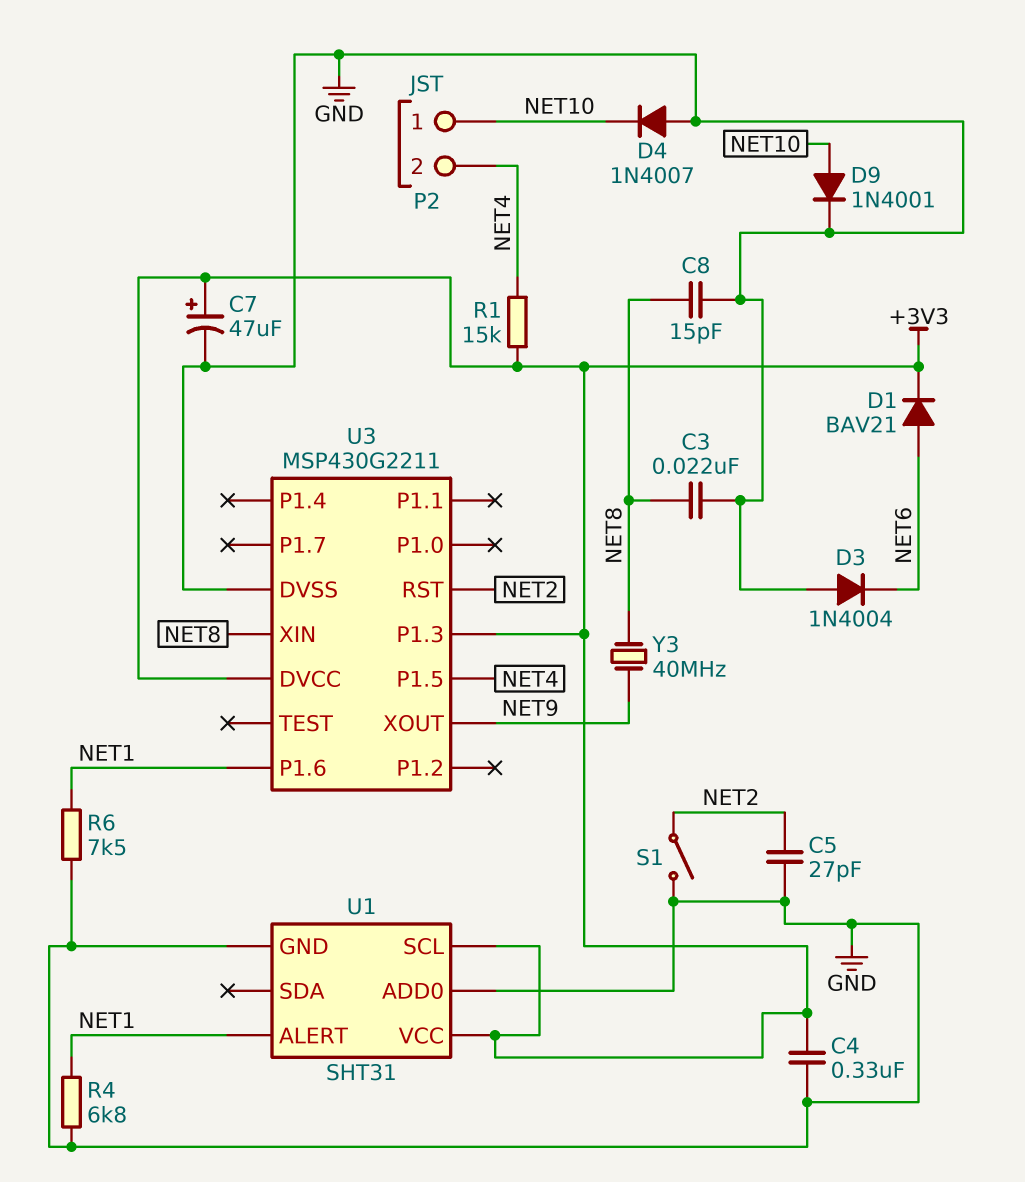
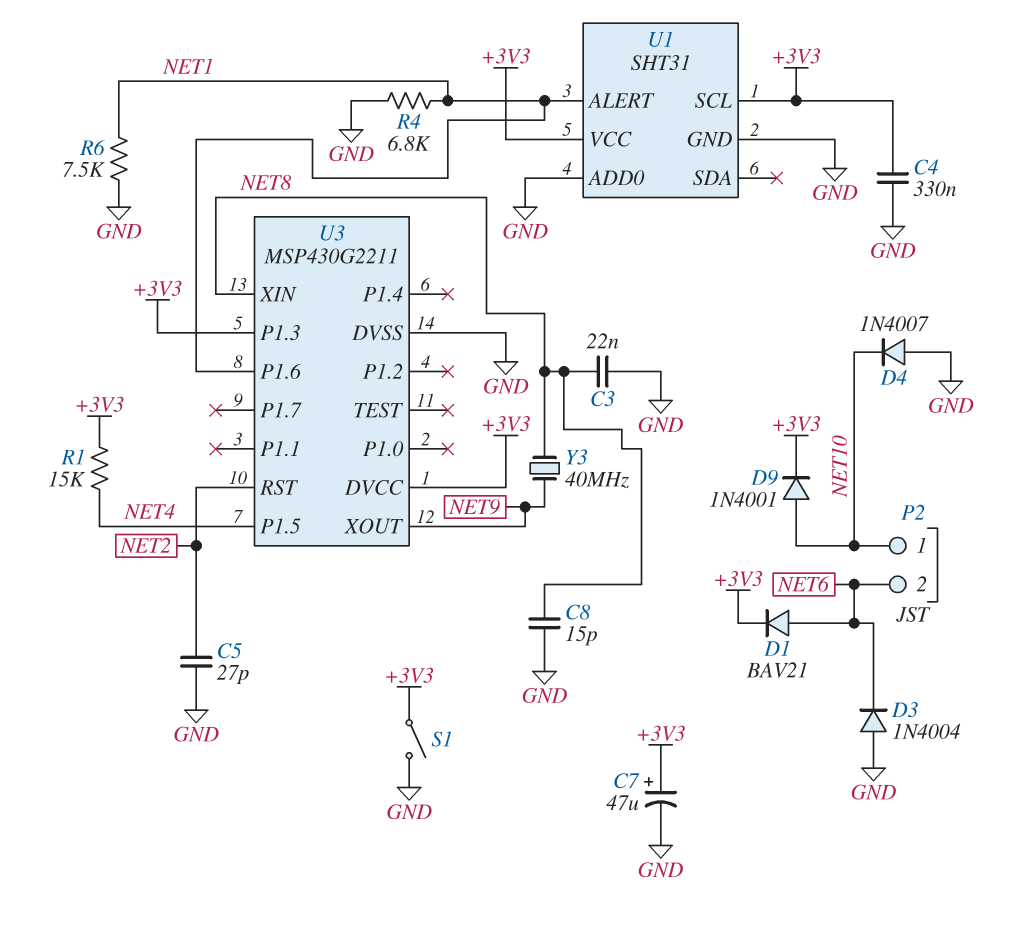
D9: diode 1N4001 (A NET10, K GND) -> diode 1N4001 (A NET10, K +3V3)
P2 pin 2: NET4 -> NET6
S1: switch (GND, NET2) -> switch (+3V3, GND)

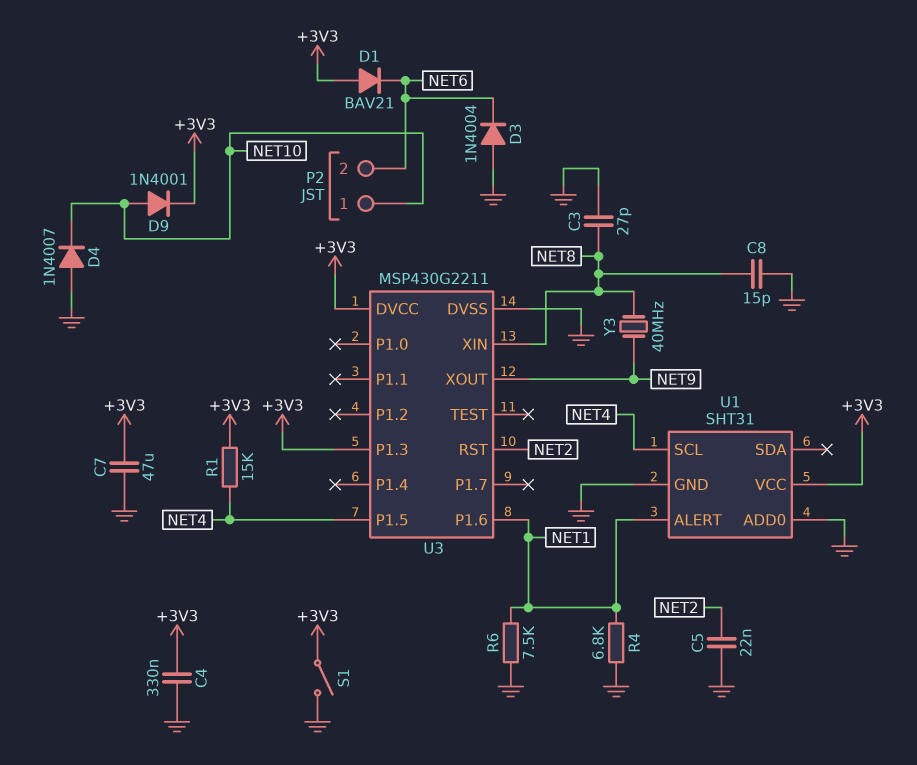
C3: 22nF (GND, NET8) -> 27pF (GND, NET8)
C5: 27pF (GND, NET2) -> 22nF (GND, NET2)
C7: 47uF (plus +3V3, minus GND) -> 47uF (+3V3, GND)
D1: diode BAV21 (A NET6, K +3V3) -> diode BAV21 (A +3V3, K NET6)
U1 pin SCL: +3V3 -> NET4

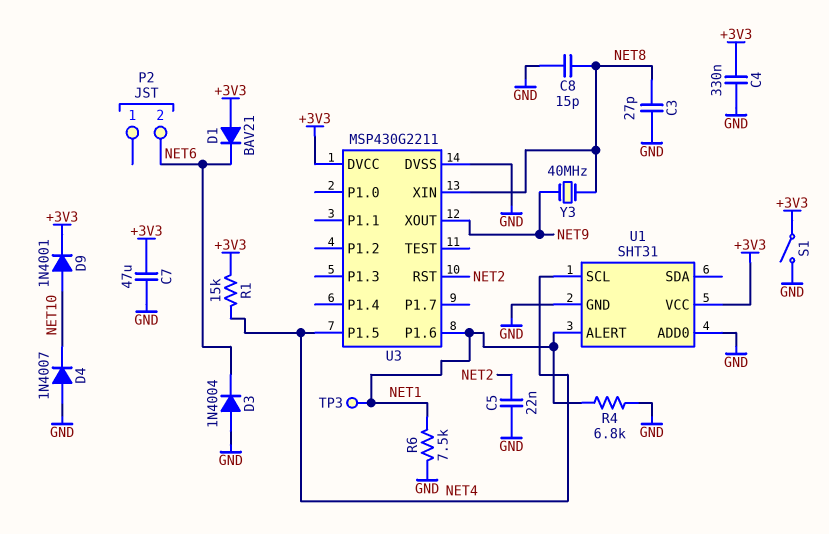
P2 pin 1: NET10 -> none
TP3: none -> test point (NET1)
U3 pin P1.3: +3V3 -> none

